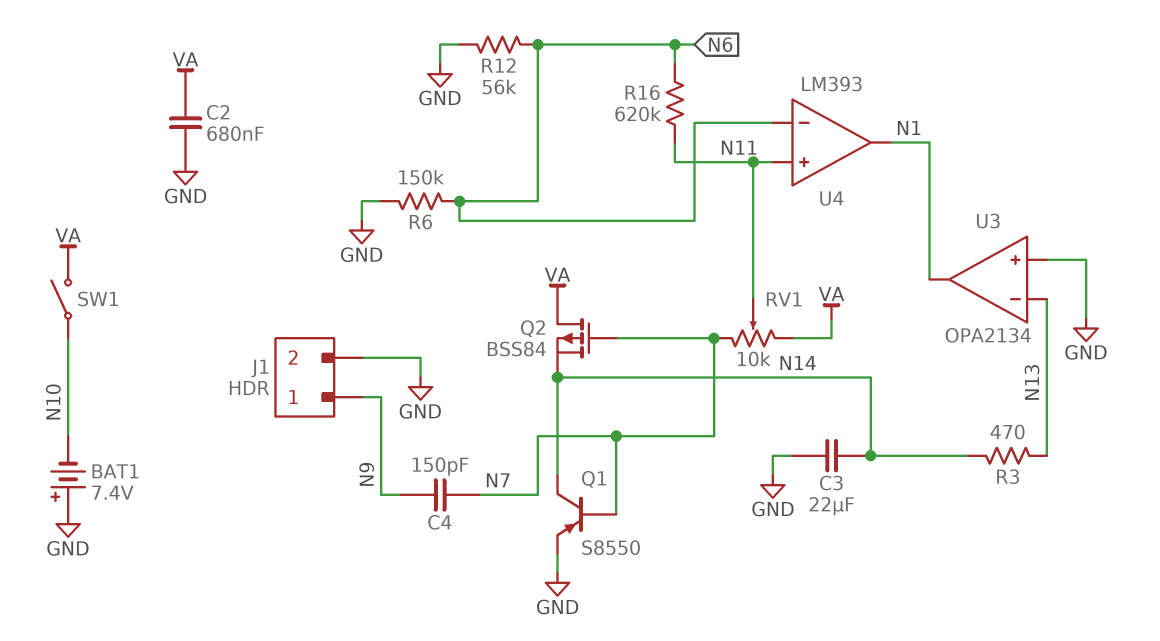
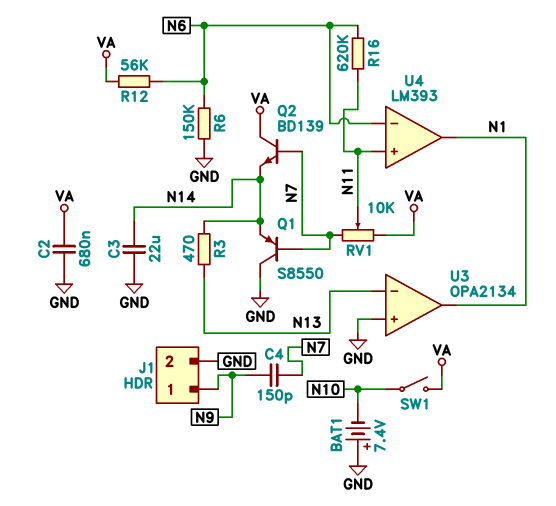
Q1: PNP S8550 (B N7, C N14, E GND) -> PNP S8550 (B N7, C GND, E N14)
Q2: PMOS BSS84 (G N7, D VA, S N14) -> NPN BD139 (B N7, C VA, E N14)
R12: 56k (GND, N6) -> 56k (N6, VA)

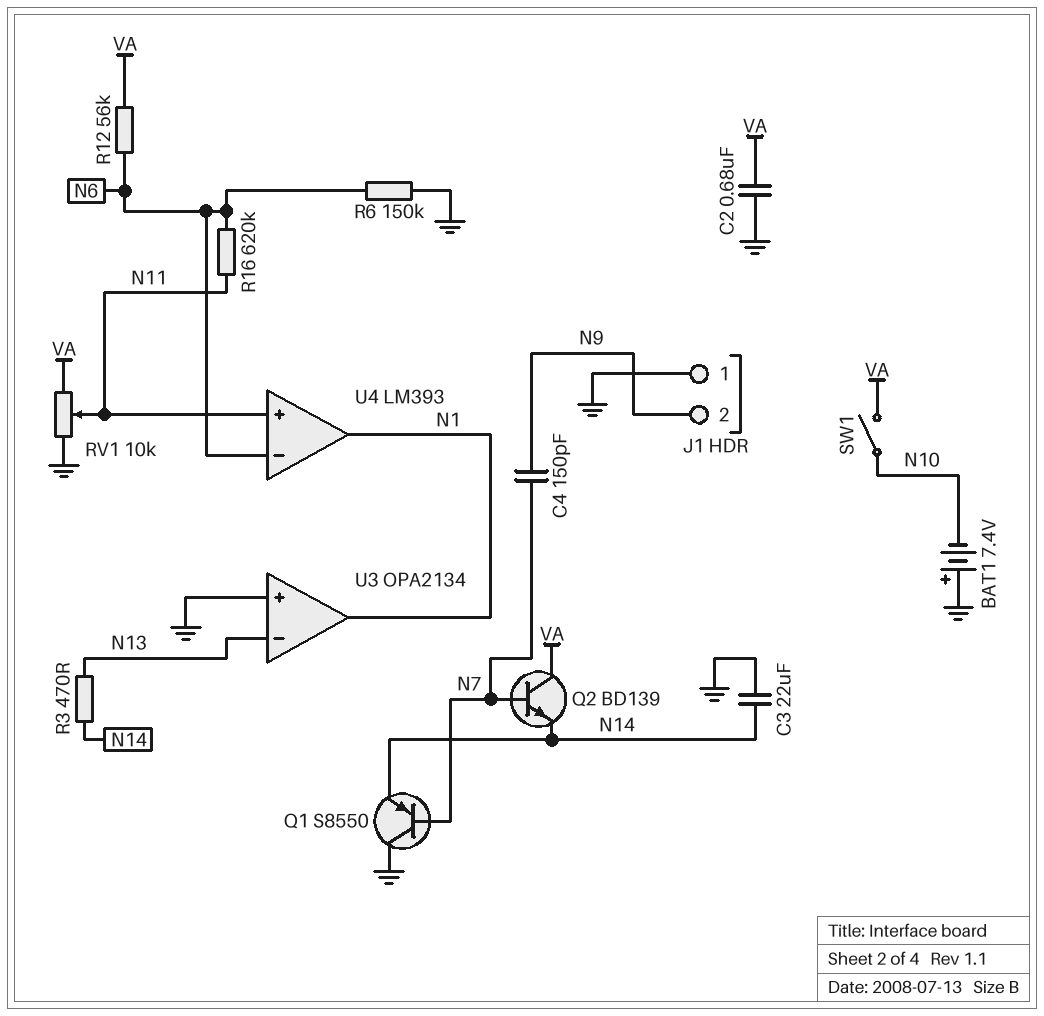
J1 pin 1: N9 -> GND
J1 pin 2: GND -> N9
RV1: 10k (N7, VA, wiper N11) -> 10k (GND, VA, wiper N11)

